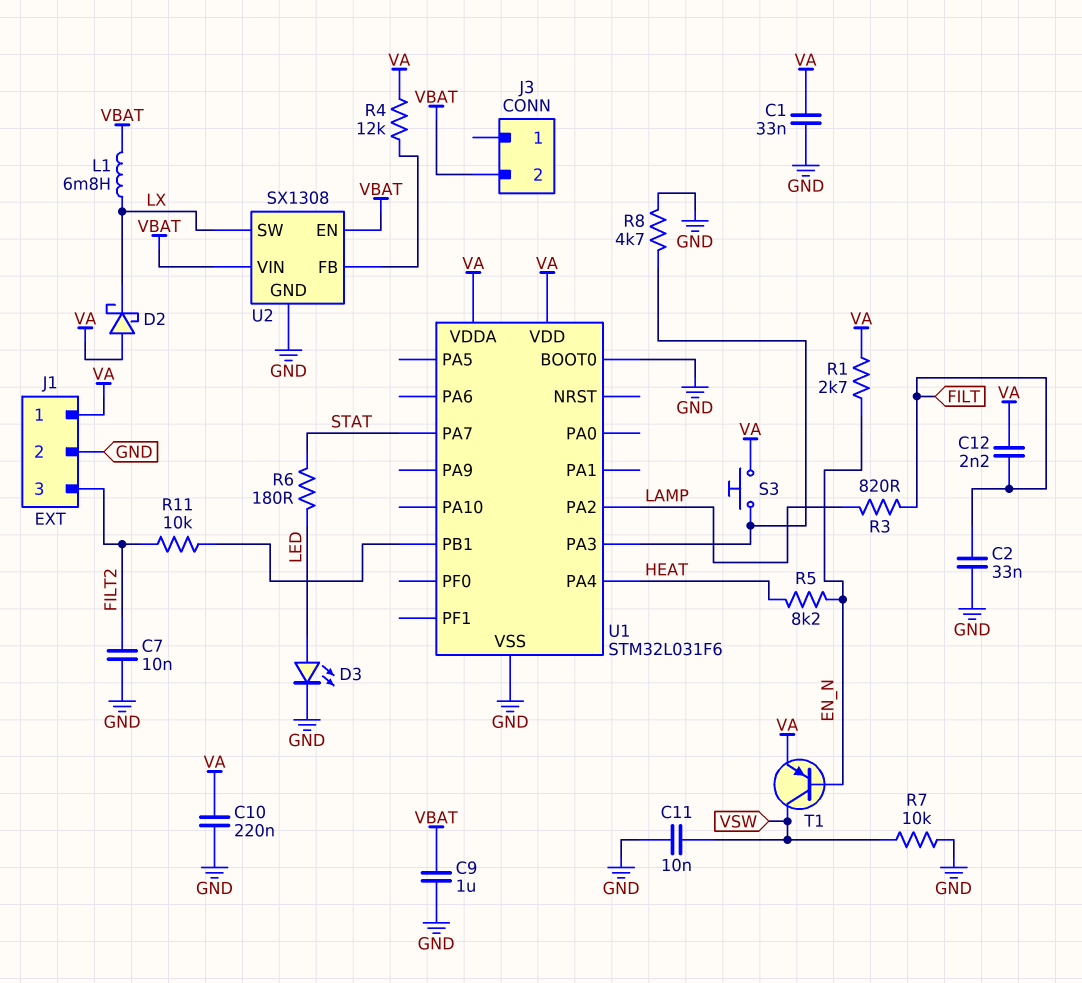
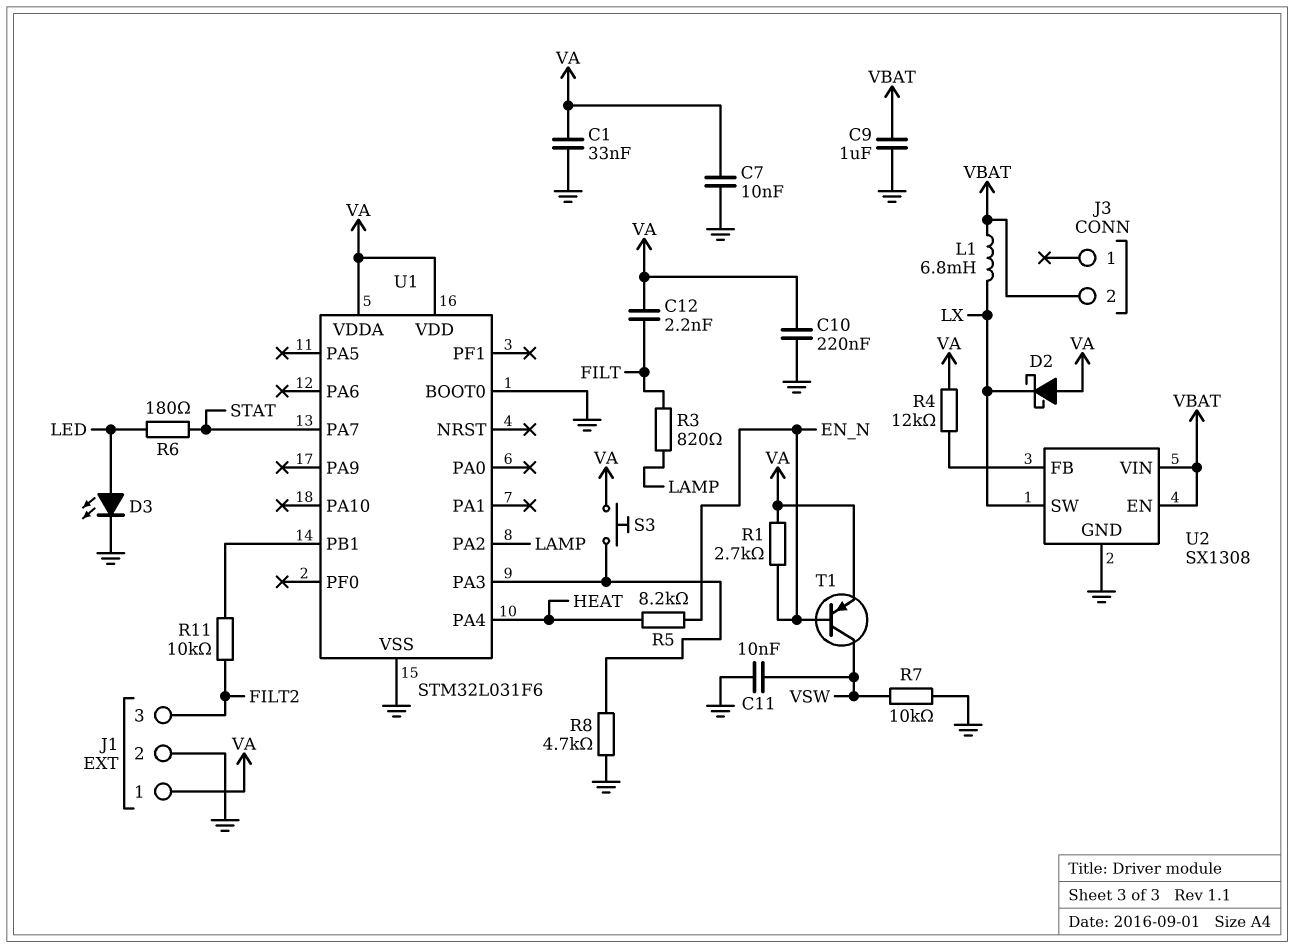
C2: 33nF (FILT, GND) -> none
C7: 10nF (FILT2, GND) -> 10nF (GND, VA)

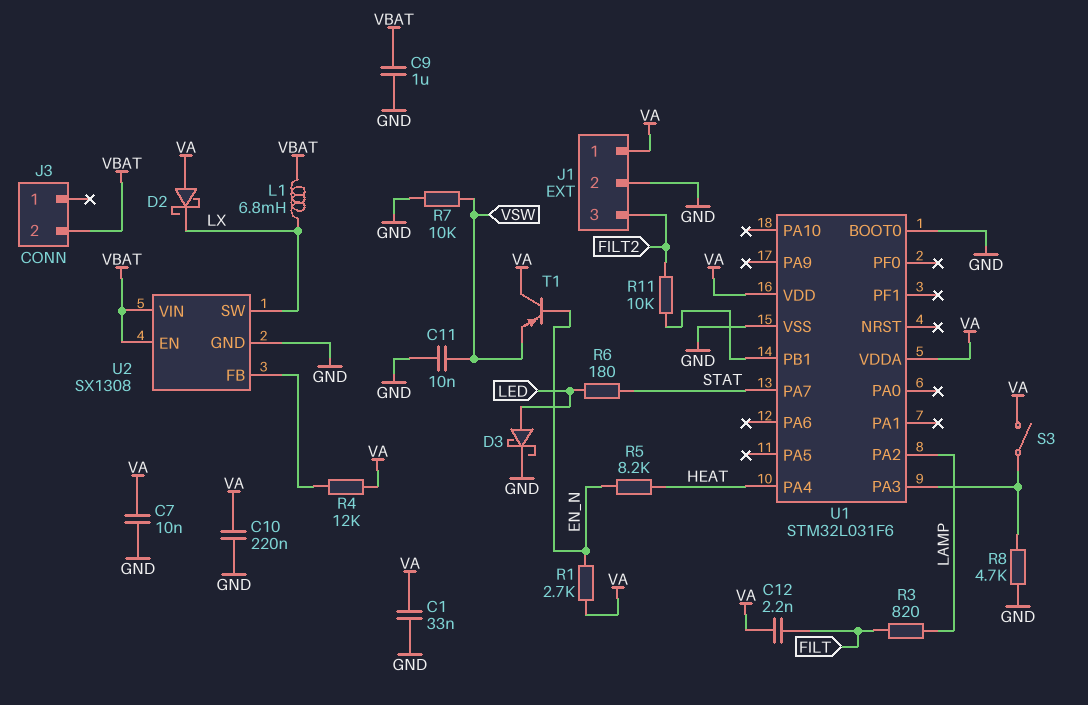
D3: LED (A LED, K GND) -> schottky (A LED, K GND)
S3: button (U1/PA3, VA) -> switch (U1/PA3, VA)
T1: PNP (B EN_N, C VSW, E VA) -> PNP (B EN_N, C VA, E VSW)

